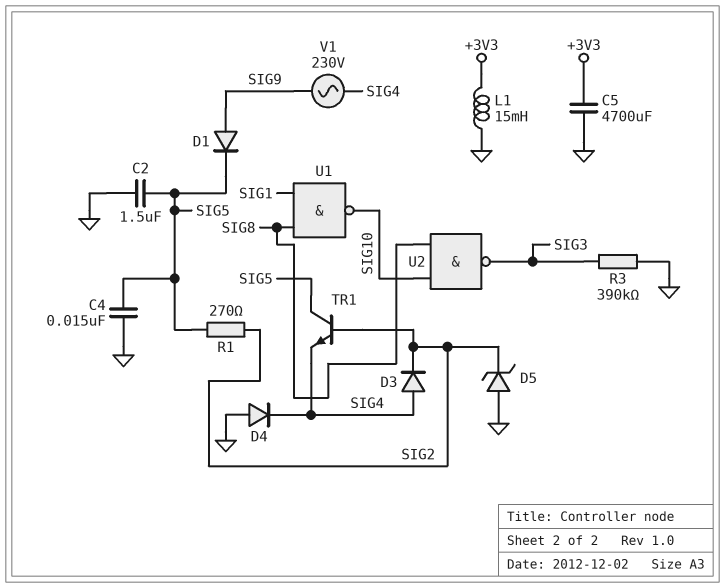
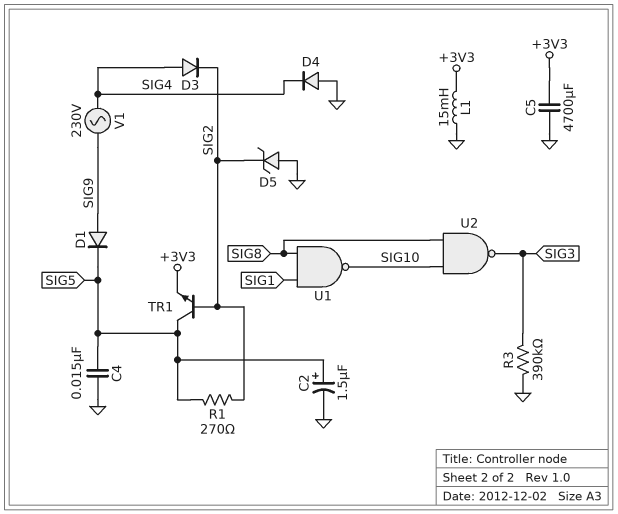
C2: 1.5uF (GND, SIG5) -> 1.5uF (plus SIG5, minus GND)
TR1: NPN (B SIG2, C SIG5, E SIG4) -> NPN (B SIG2, C SIG5, E +3V3)

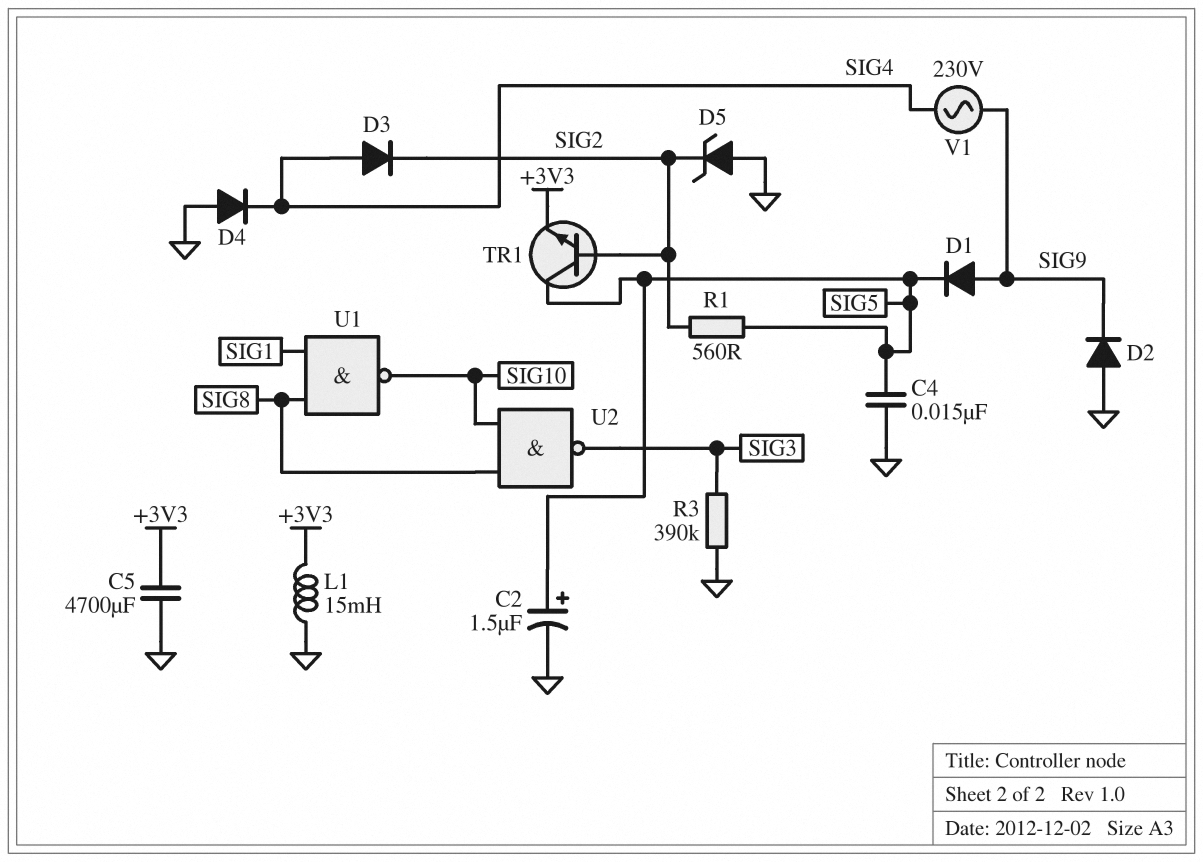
D2: none -> diode (A GND, K SIG9)
R1: 270 (SIG2, SIG5) -> 560 (SIG2, SIG5)

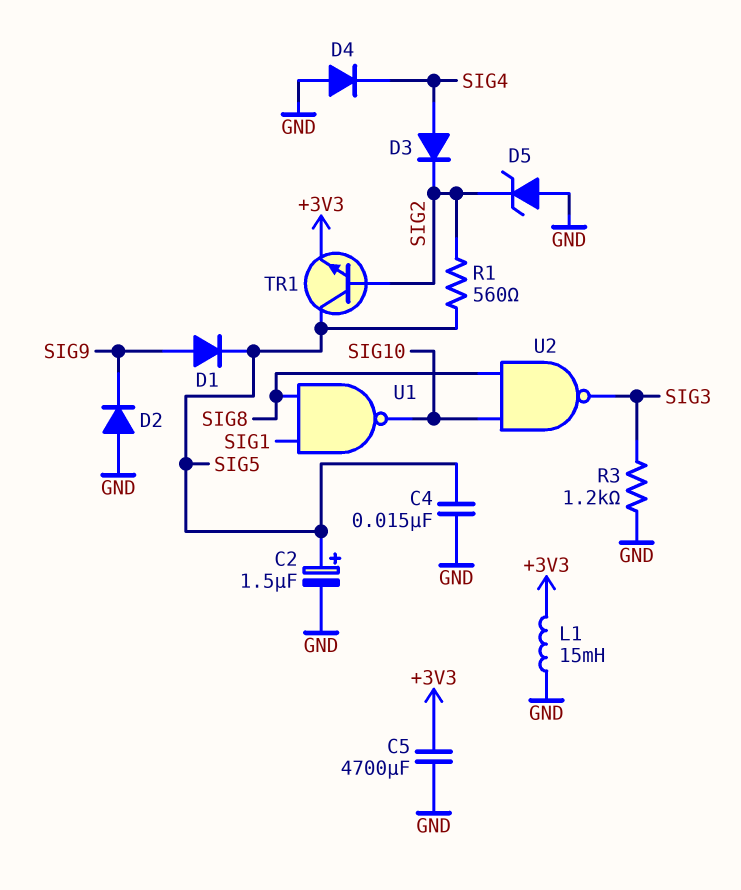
R3: 390k (GND, SIG3) -> 1.2k (GND, SIG3)
V1: AC 230V (SIG4, SIG9) -> none

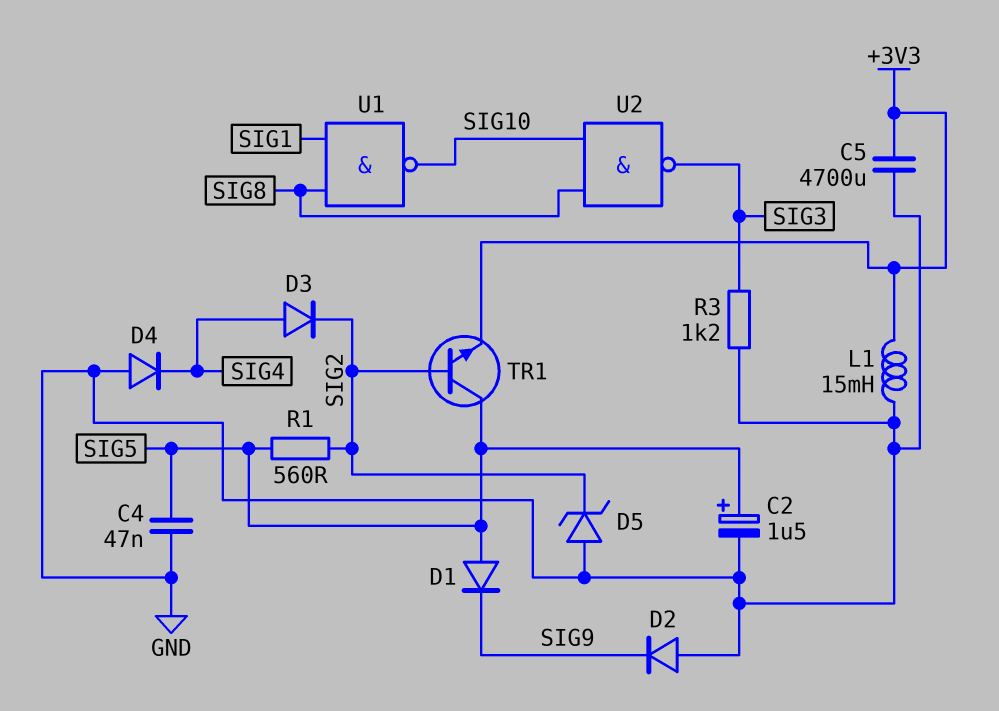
C4: 15nF (GND, SIG5) -> 47nF (GND, SIG5)
D1: diode (A SIG9, K SIG5) -> diode (A SIG5, K SIG9)

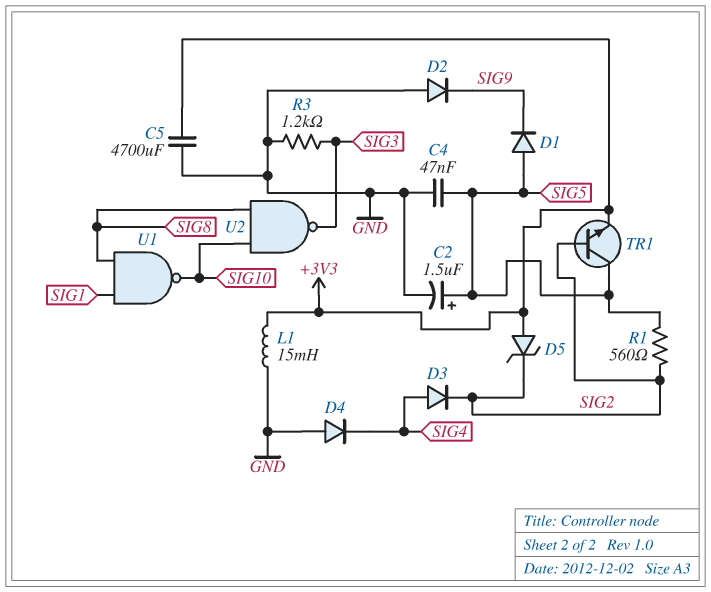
D5: zener (A GND, K SIG2) -> zener (A +3V3, K SIG2)

